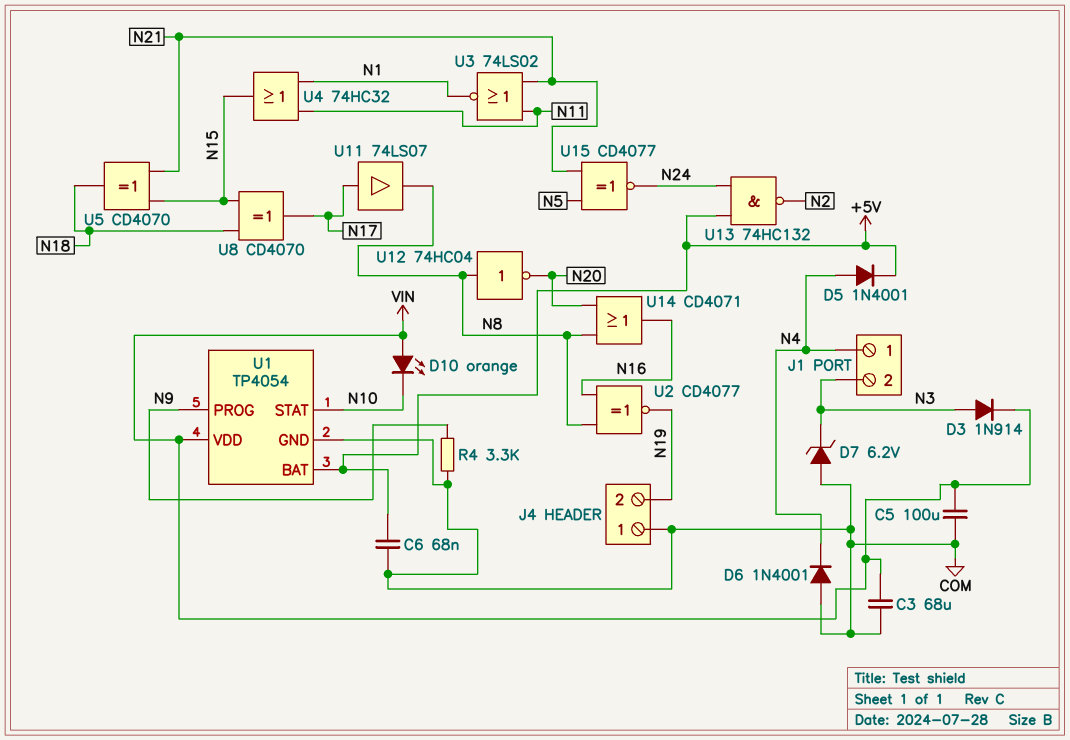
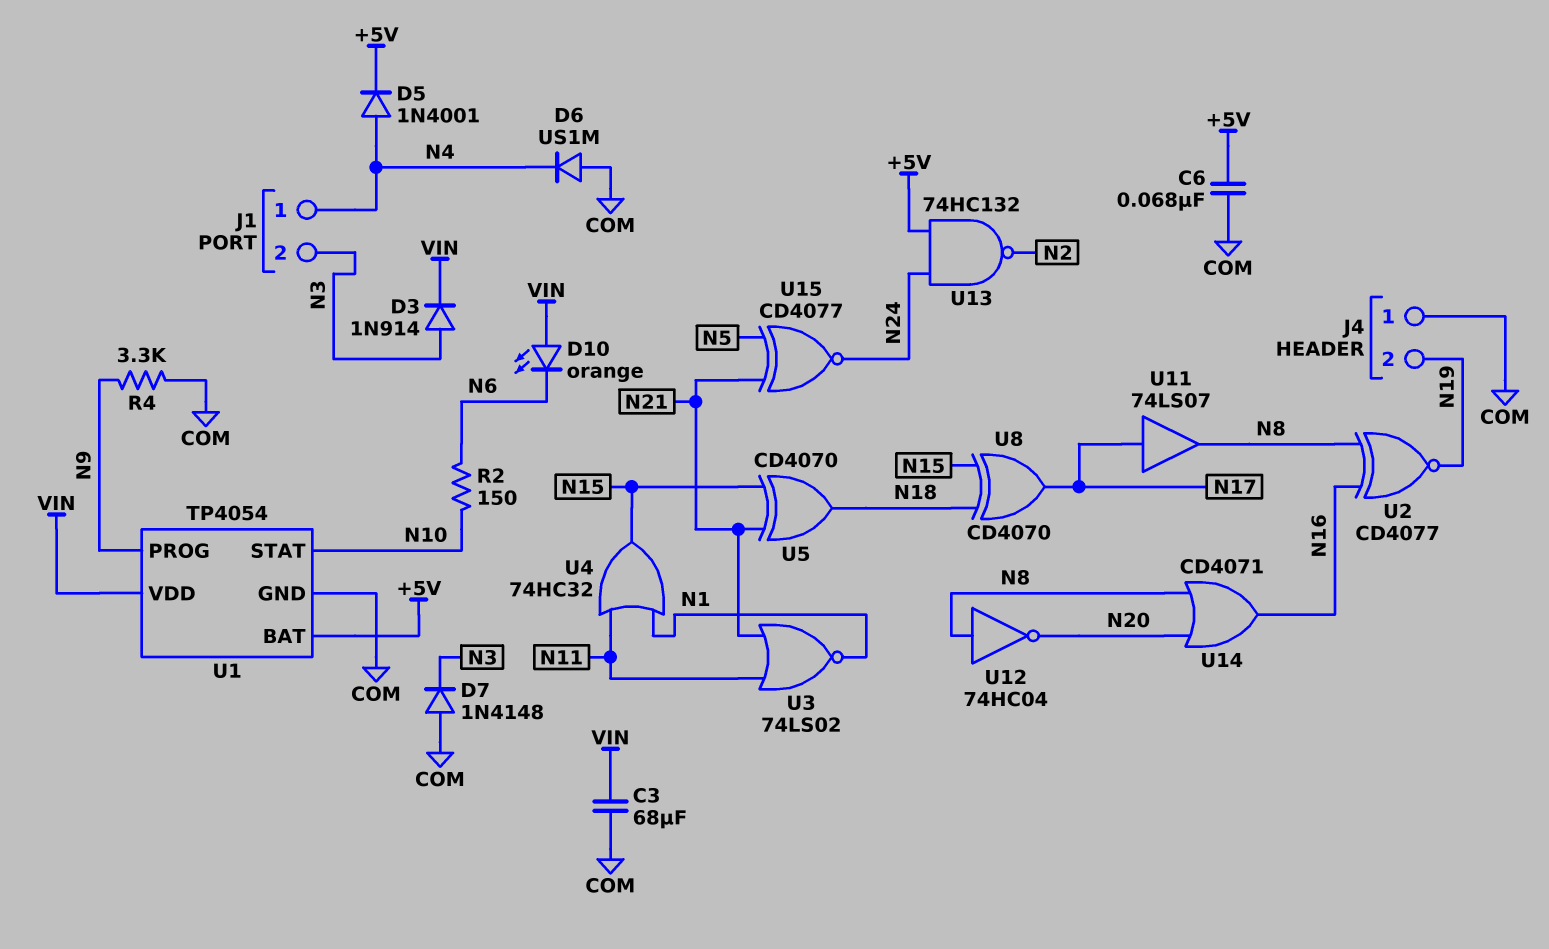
C5: 100uF (COM, VIN) -> none
D6: diode 1N4001 (A COM, K N4) -> diode US1M (A COM, K N4)
D7: zener 6.2V (A COM, K N3) -> diode 1N4148 (A COM, K N3)
D10: LED orange (A VIN, K N10) -> LED orange (A VIN, K N6)
R2: none -> 150 (N6, N10)

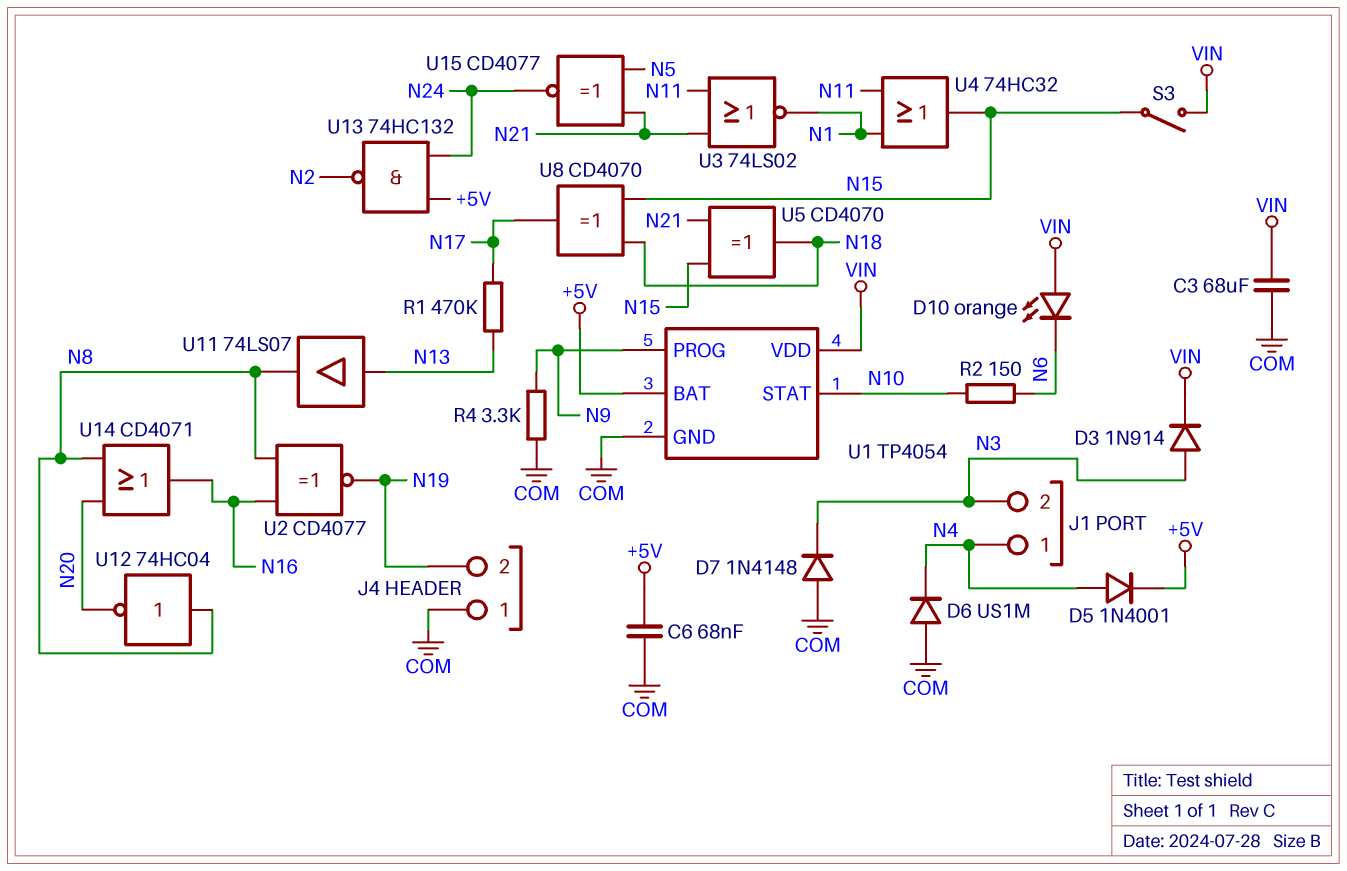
R1: none -> 470k (N13, N17)
S3: none -> switch (N15, VIN)
U11: buffer 74LS07 (in N17, out N8) -> buffer 74LS07 (in N13, out N8)

